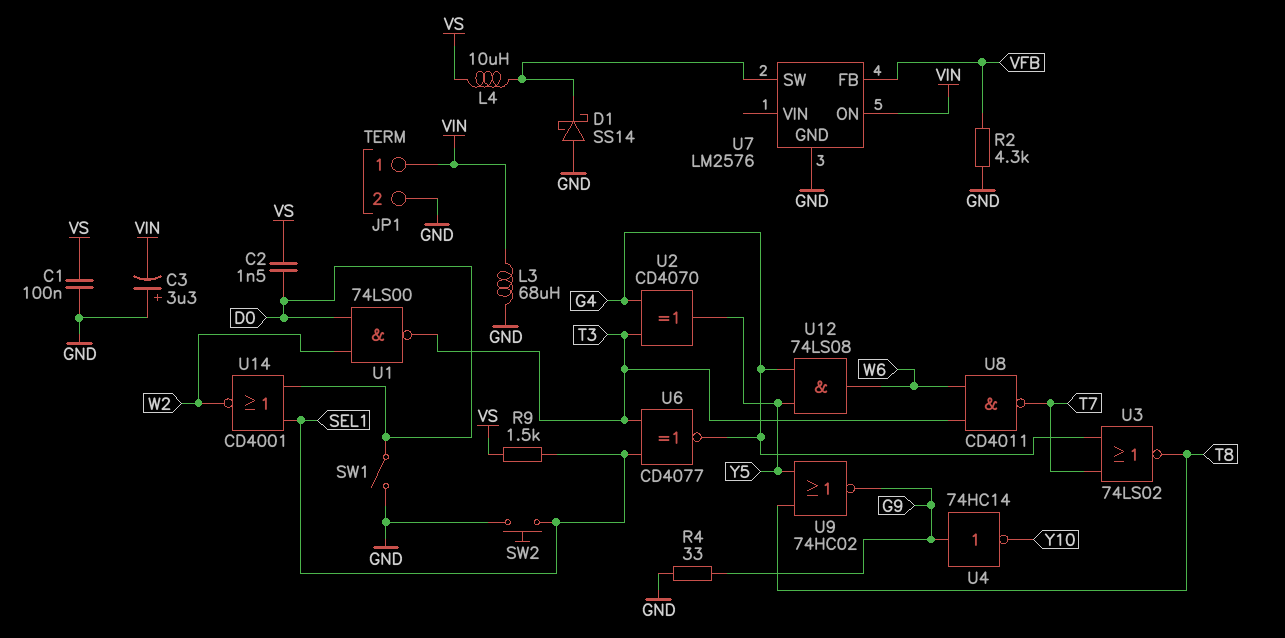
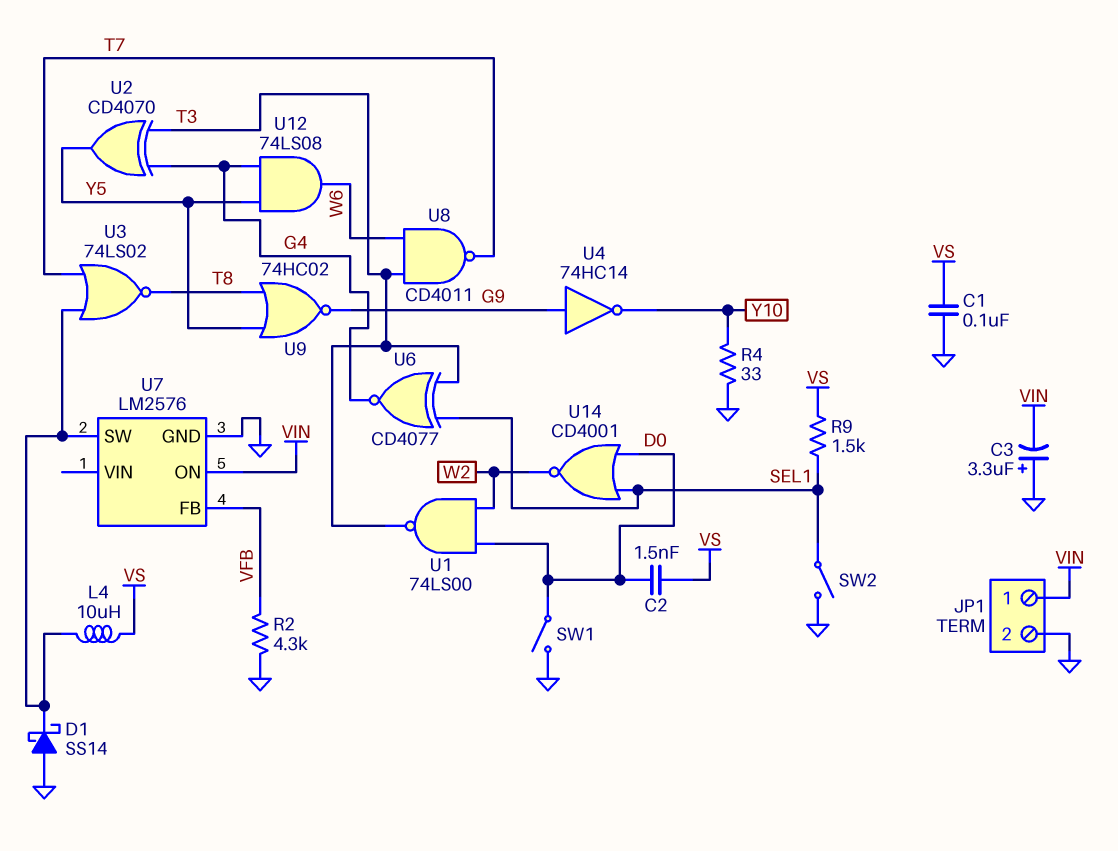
L3: 68uH (GND, VIN) -> none
R4: 33 (G9, GND) -> 33 (GND, Y10)
SW2: button (GND, SEL1) -> switch (GND, SEL1)
U3: NOR 74LS02 (in G4, in T7, out T8) -> NOR 74LS02 (in T7, in U7/SW, out T8)

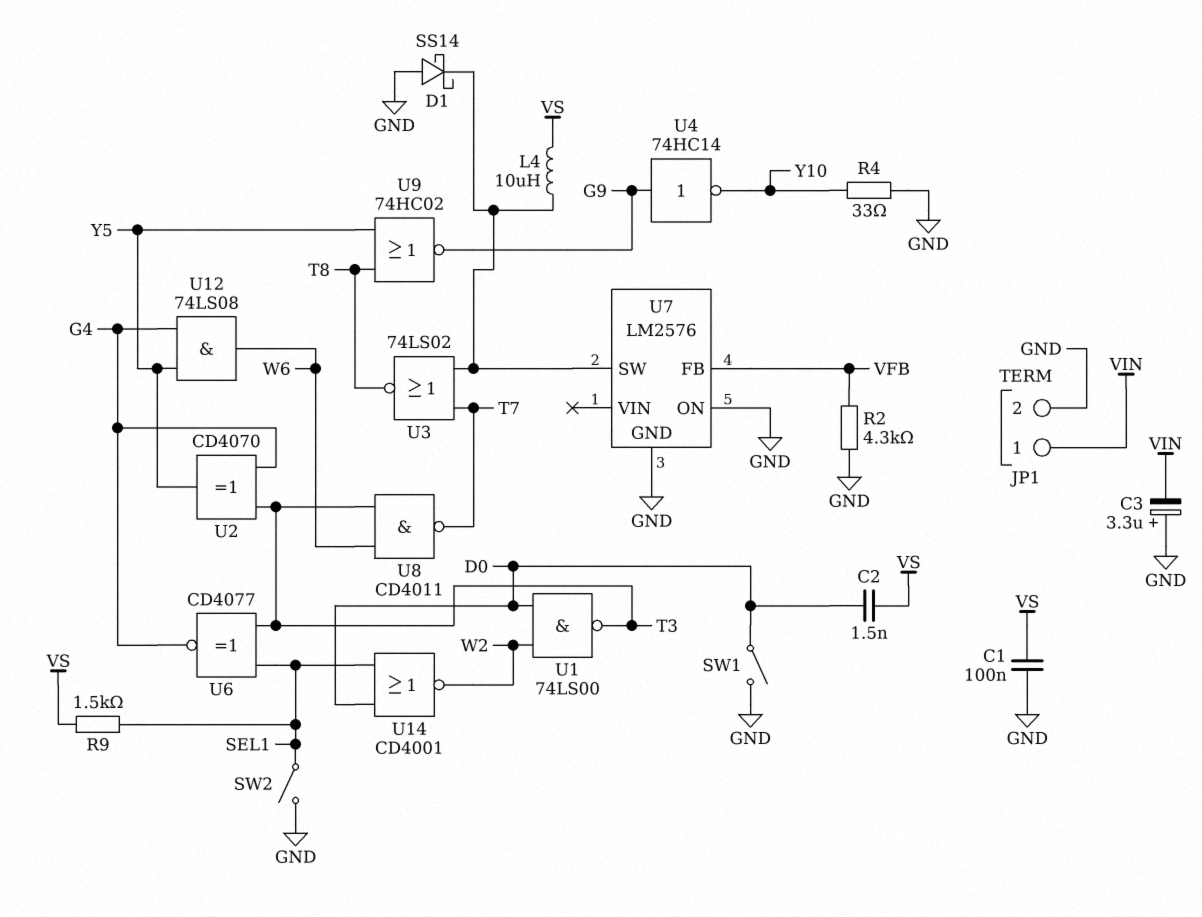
U7 pin ON: VIN -> GND

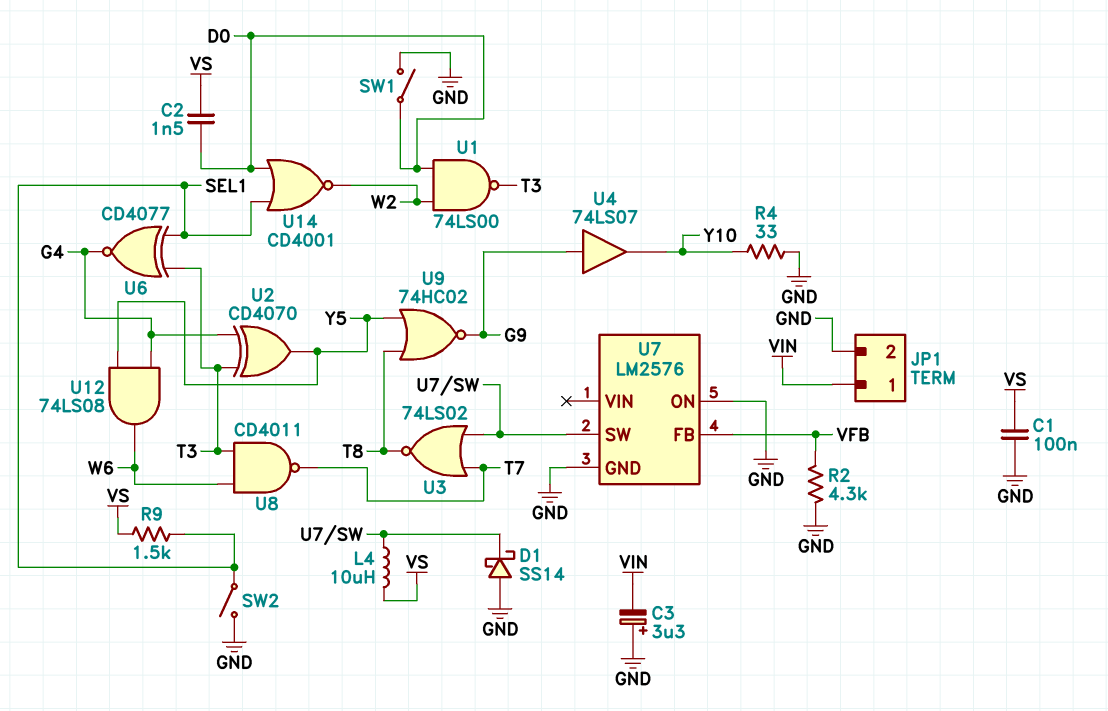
U4: NOT 74HC14 (in G9, out Y10) -> buffer 74LS07 (in G9, out Y10)

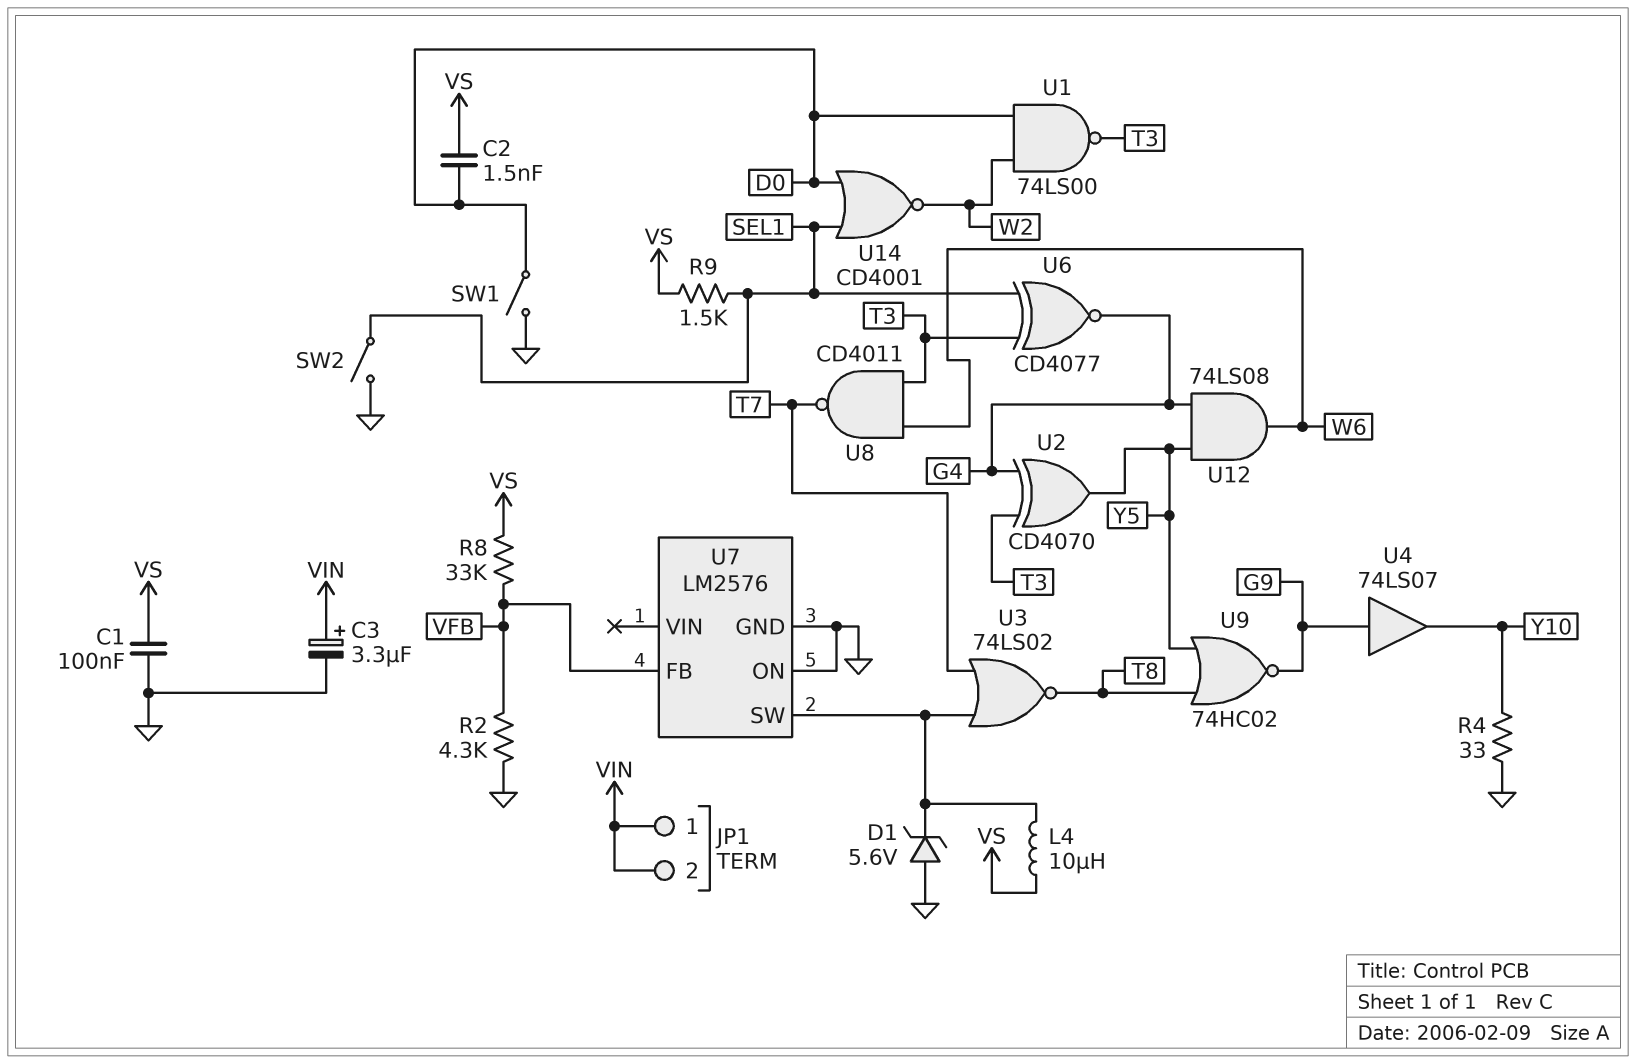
C3: 3.3uF (plus GND, minus VIN) -> 3.3uF (plus VIN, minus GND)
D1: schottky SS14 (A GND, K U7/SW) -> zener 5.6V (A GND, K U7/SW)
JP1 pin 2: GND -> VIN
R8: none -> 33k (VFB, VS)

